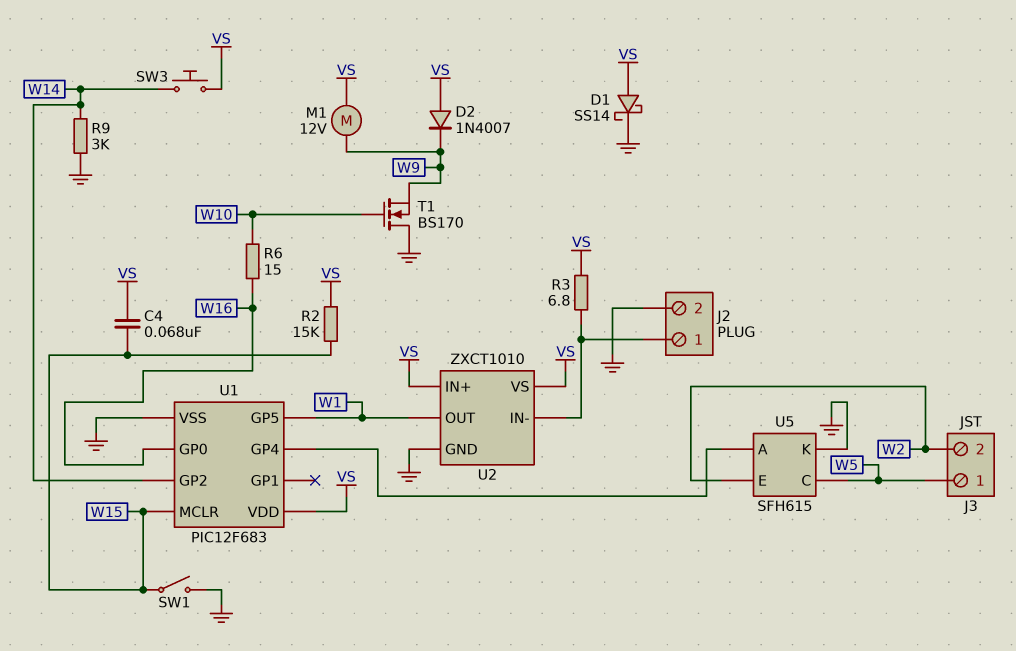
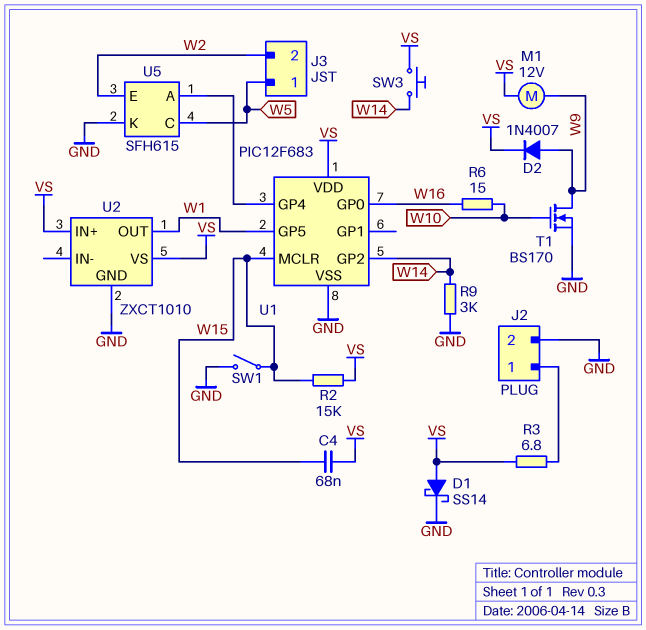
D2: diode 1N4007 (A VS, K W9) -> diode 1N4007 (A W9, K VS)
T1: NMOS BS170 (G W10, D GND, S W9) -> NMOS BS170 (G W10, D W9, S GND)
U2 pin IN-: J2/1 -> none

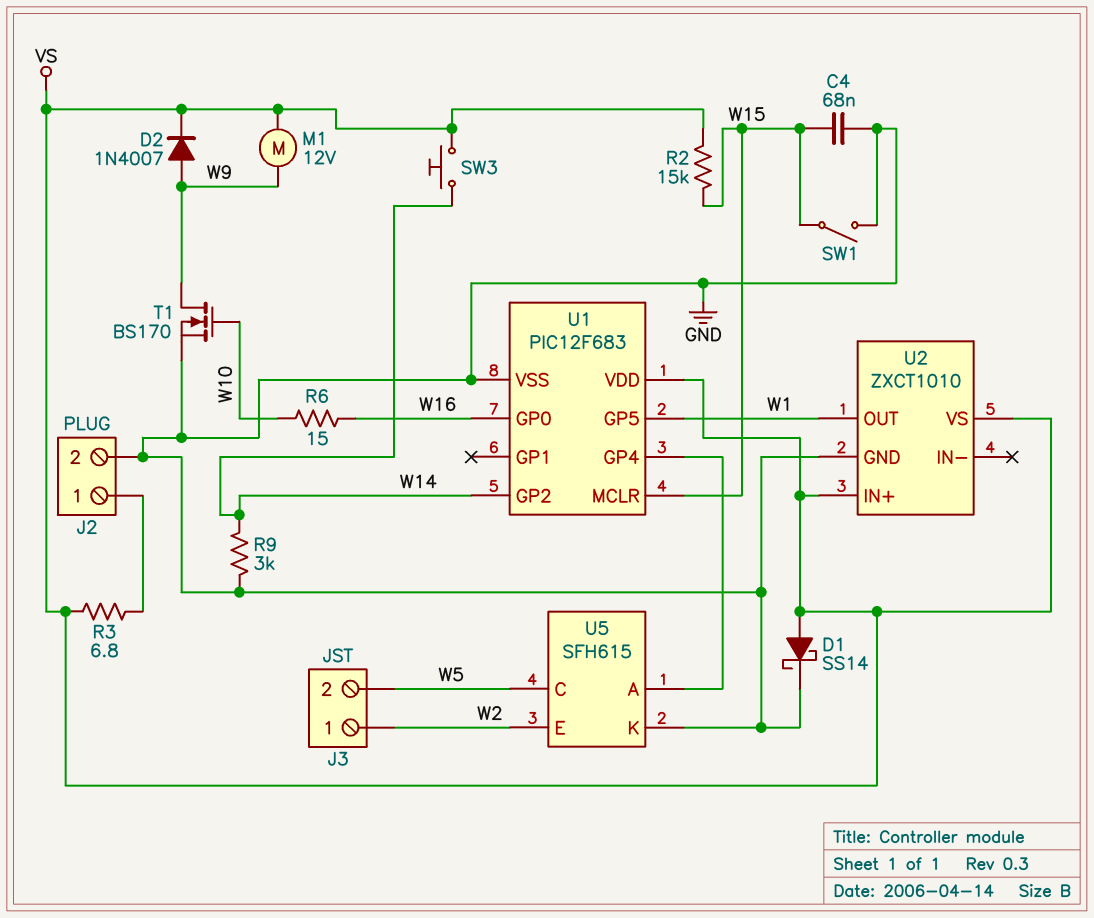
C4: 68nF (VS, W15) -> 68nF (GND, W15)
J3 pin 1: W5 -> W2
J3 pin 2: W2 -> W5

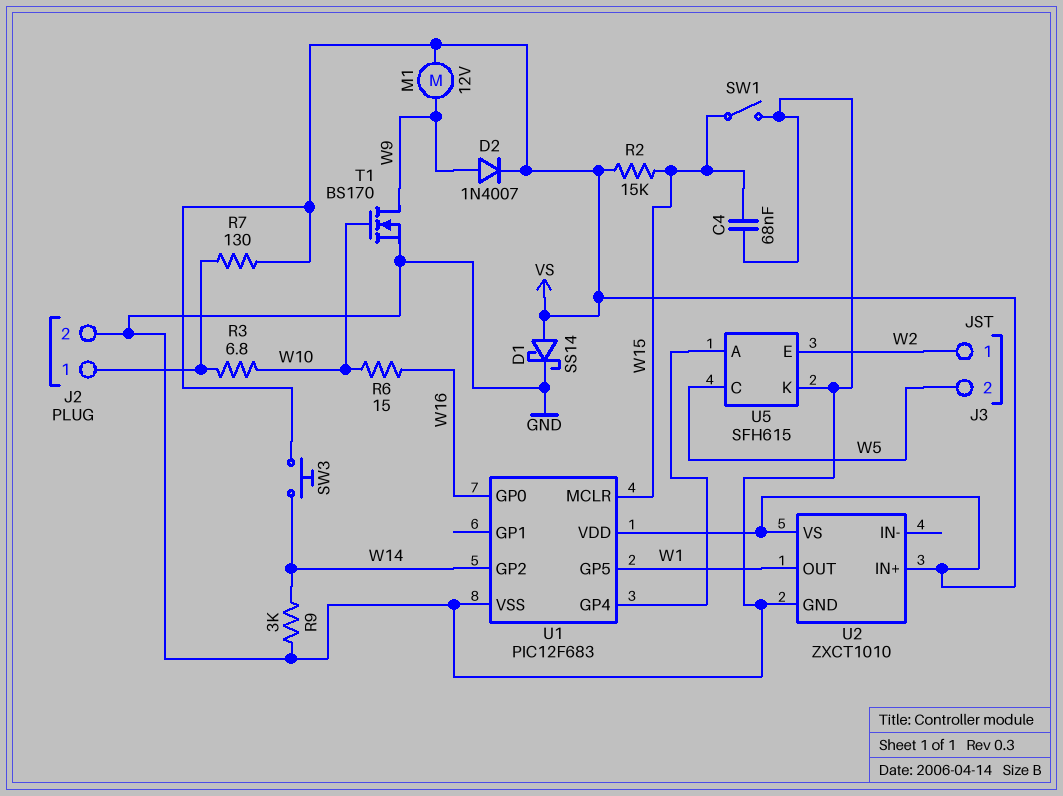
R3: 6.8 (J2/1, VS) -> 6.8 (J2/1, W10)
R7: none -> 130 (J2/1, VS)

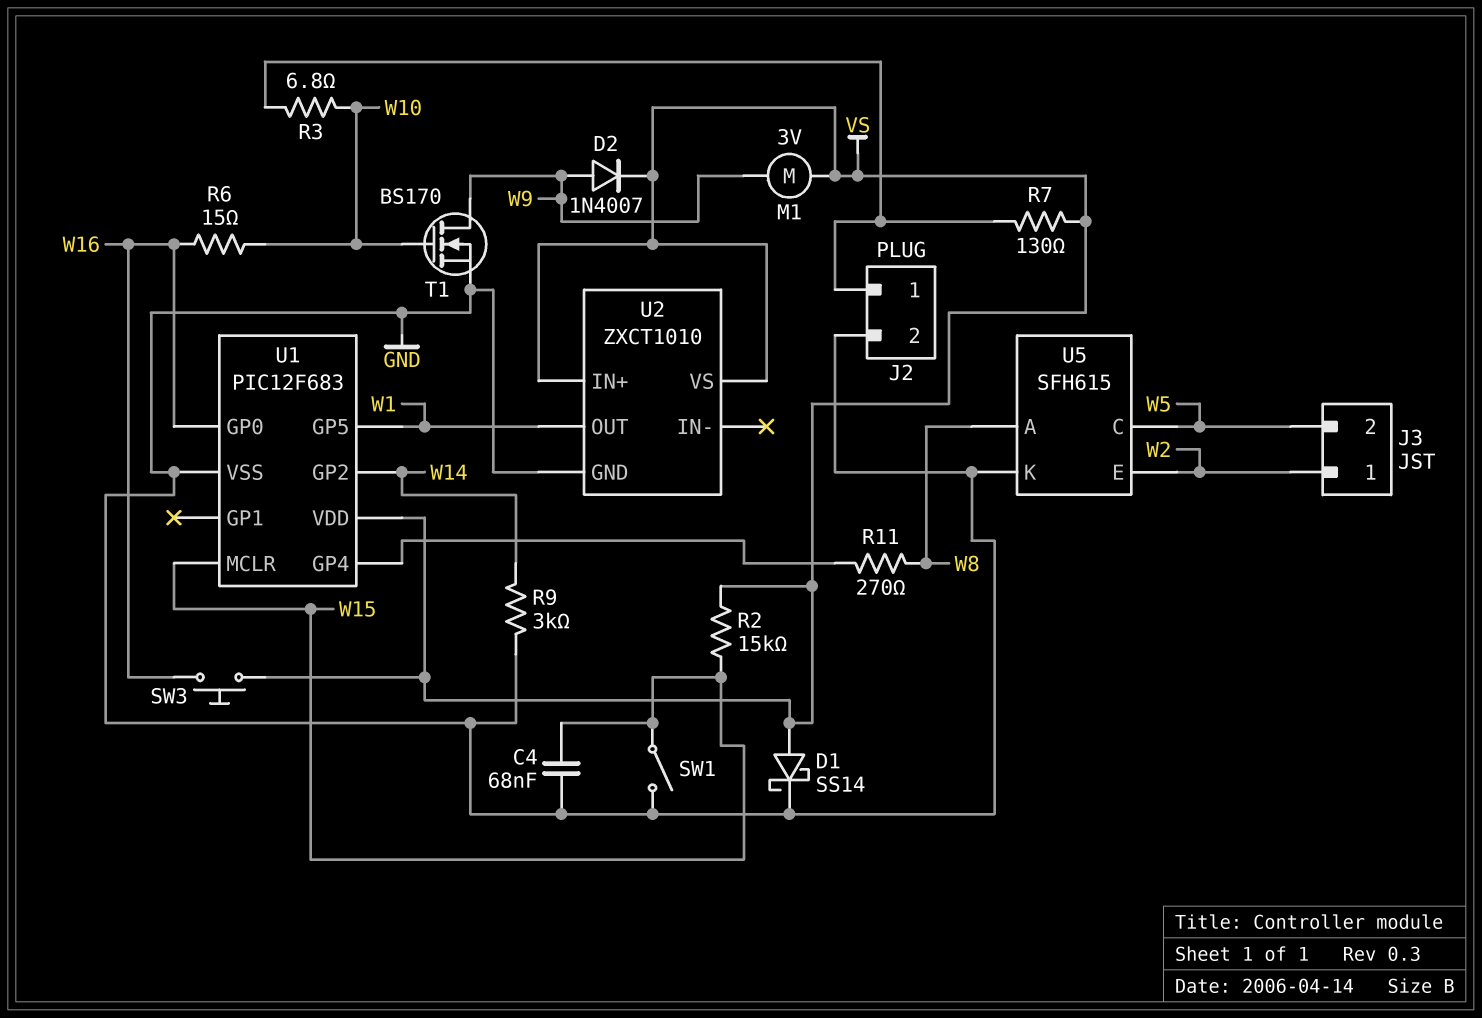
M1: motor 12V (VS, W9) -> motor 3V (VS, W9)
R11: none -> 270 (U1/GP4, W8)
SW3: button (VS, W14) -> button (VS, W16)
U5 pin A: U1/GP4 -> W8

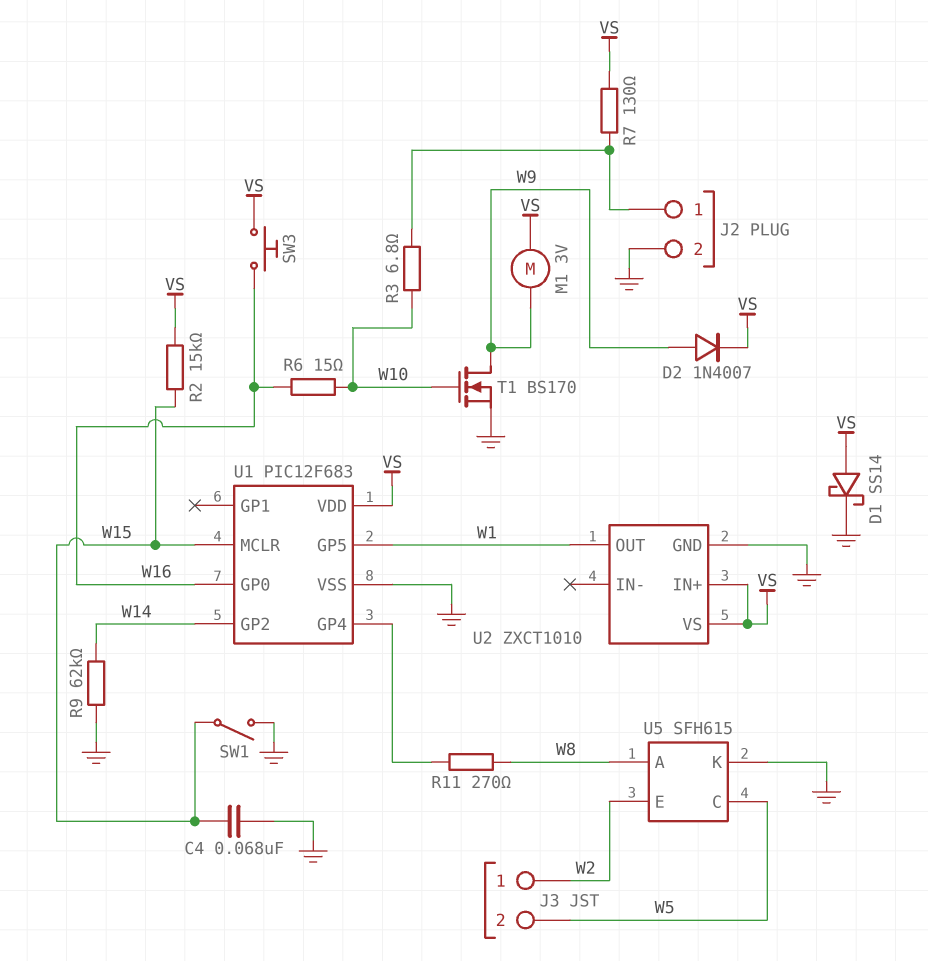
R9: 3k (GND, W14) -> 62k (GND, W14)

